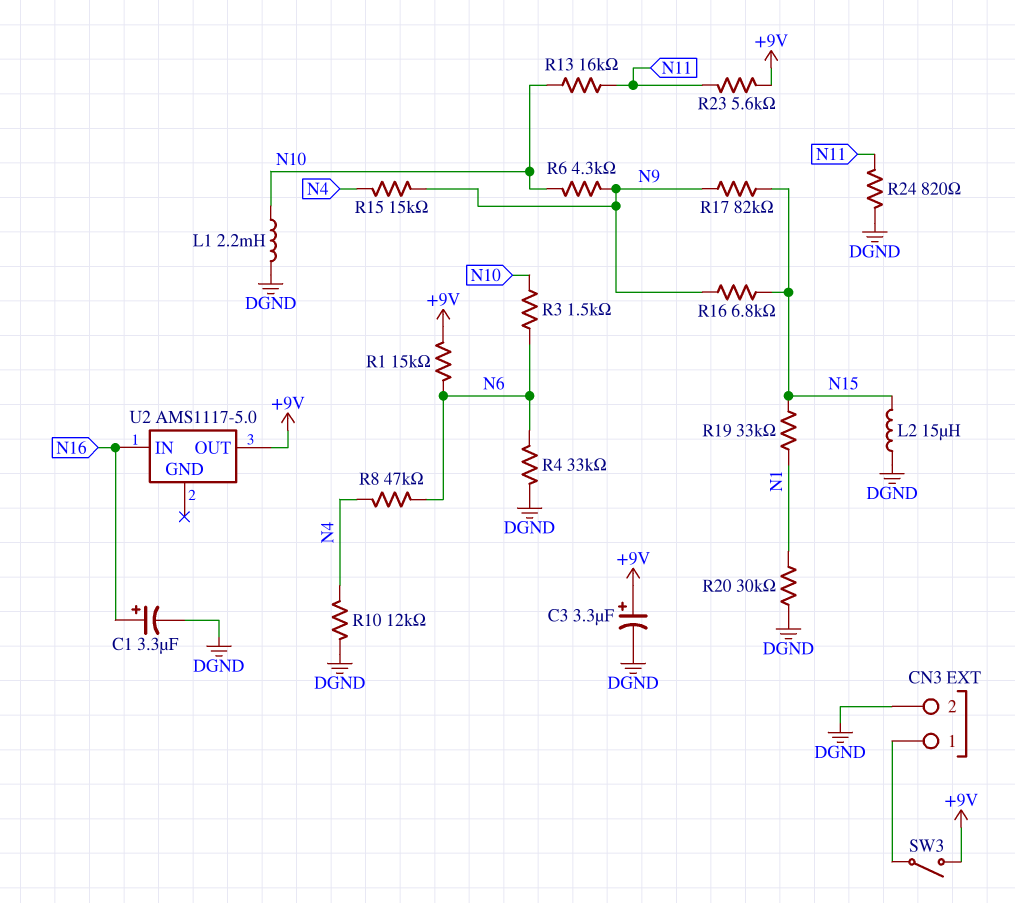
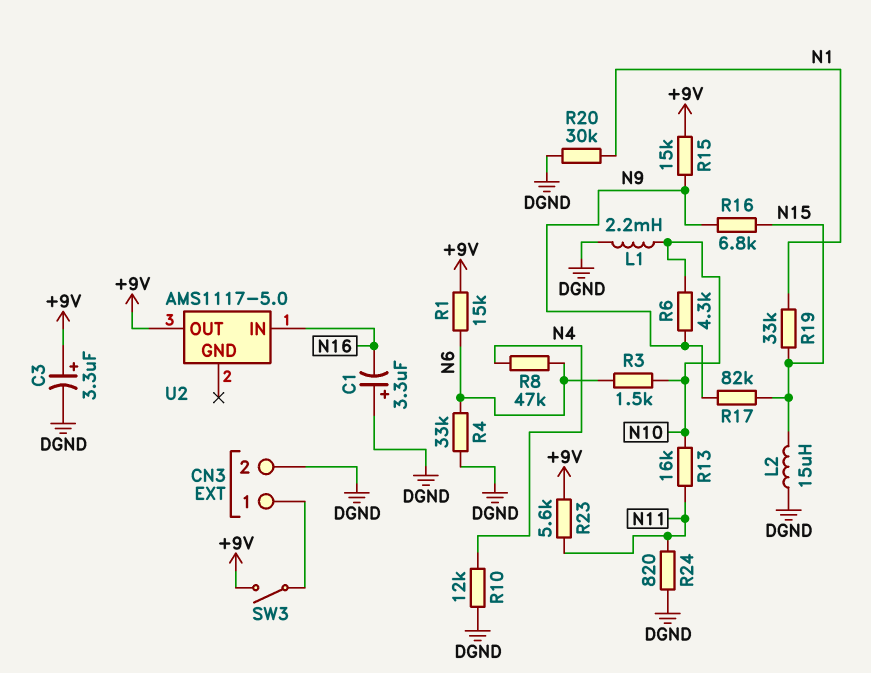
C1: 3.3uF (plus N16, minus DGND) -> 3.3uF (plus DGND, minus N16)
R15: 15k (N4, N9) -> 15k (+9V, N9)

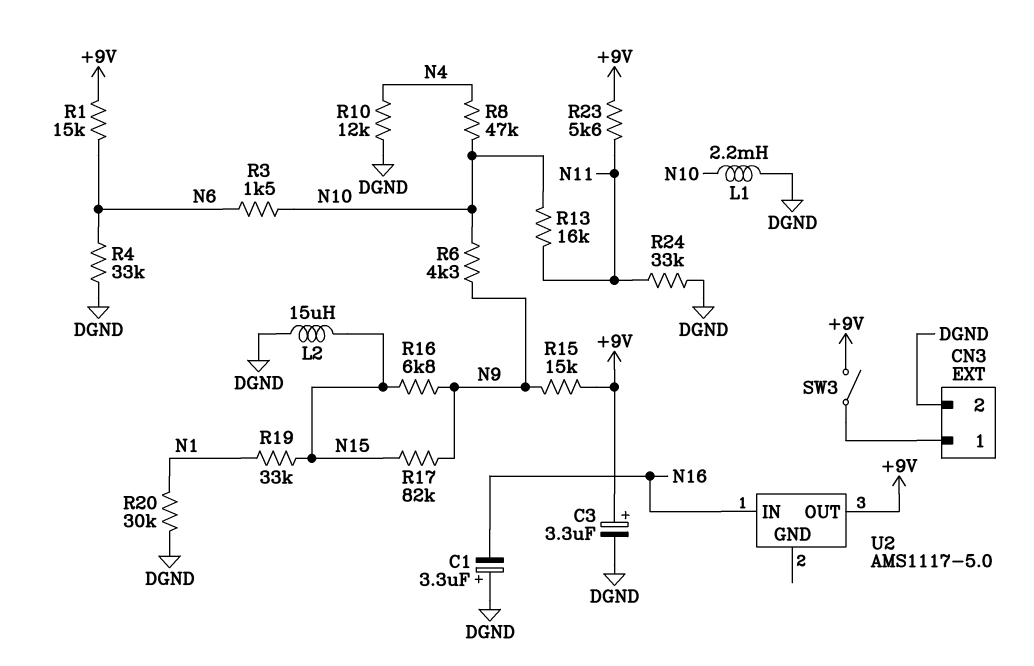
R8: 47k (N4, N6) -> 47k (N4, N10)
R24: 820 (DGND, N11) -> 33k (DGND, N11)

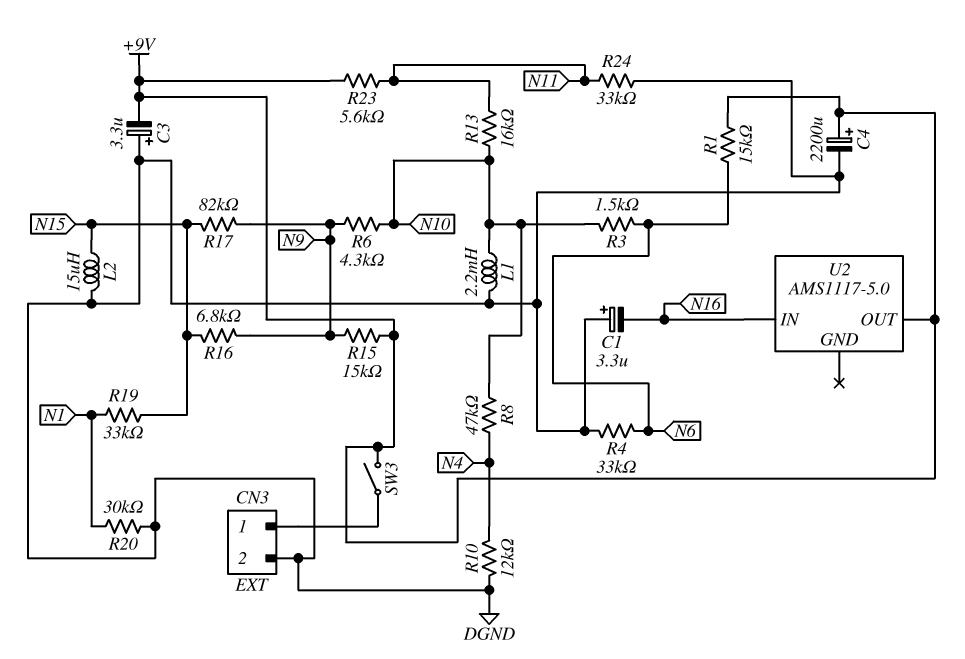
C3: 3.3uF (plus +9V, minus DGND) -> 3.3uF (plus DGND, minus +9V)
C4: none -> 2200uF (plus +9V, minus DGND)

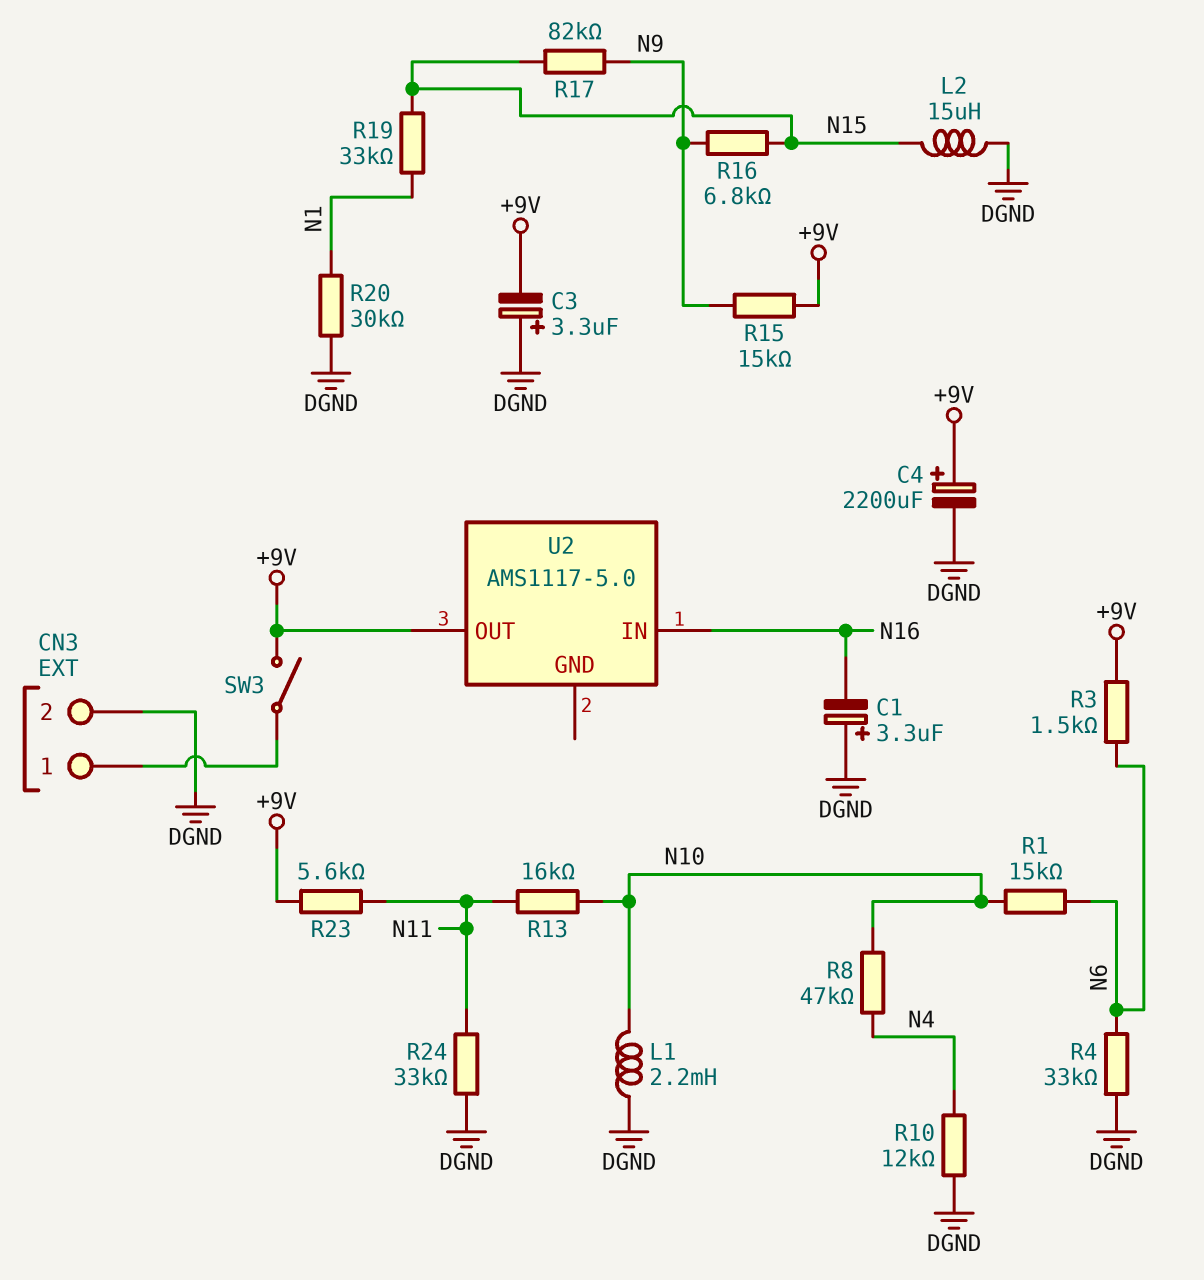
R1: 15k (+9V, N6) -> 15k (N6, N10)
R3: 1.5k (N6, N10) -> 1.5k (+9V, N6)
R6: 4.3k (N9, N10) -> none

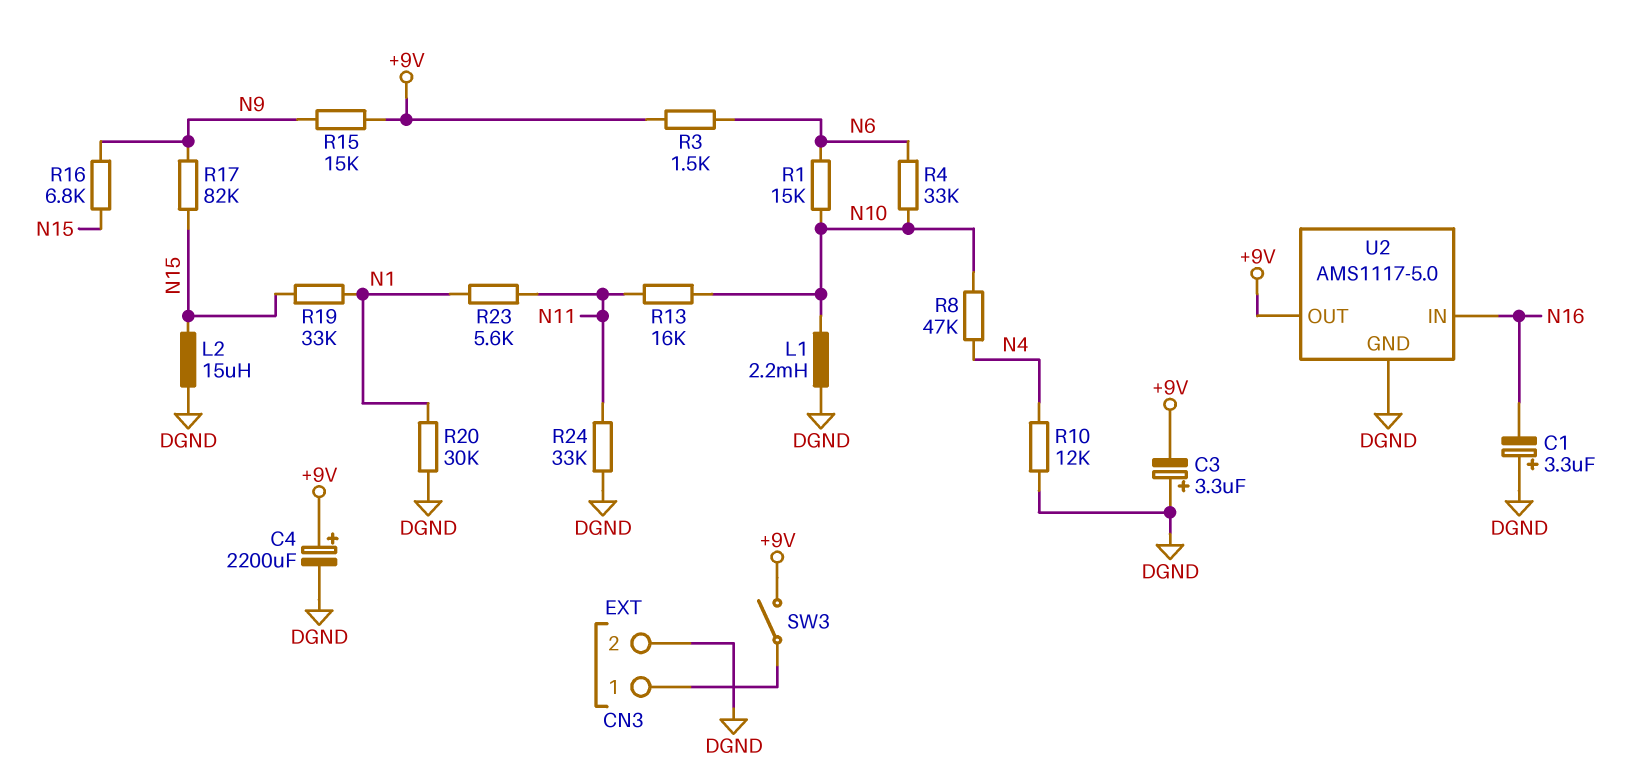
R4: 33k (DGND, N6) -> 33k (N6, N10)
R23: 5.6k (+9V, N11) -> 5.6k (N1, N11)
U2 pin GND: none -> DGND

